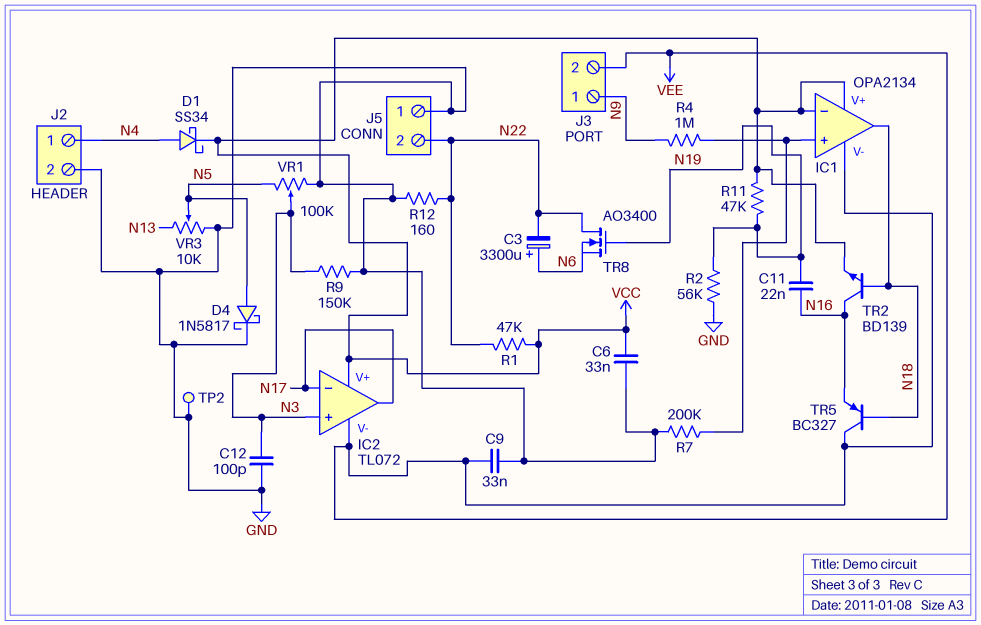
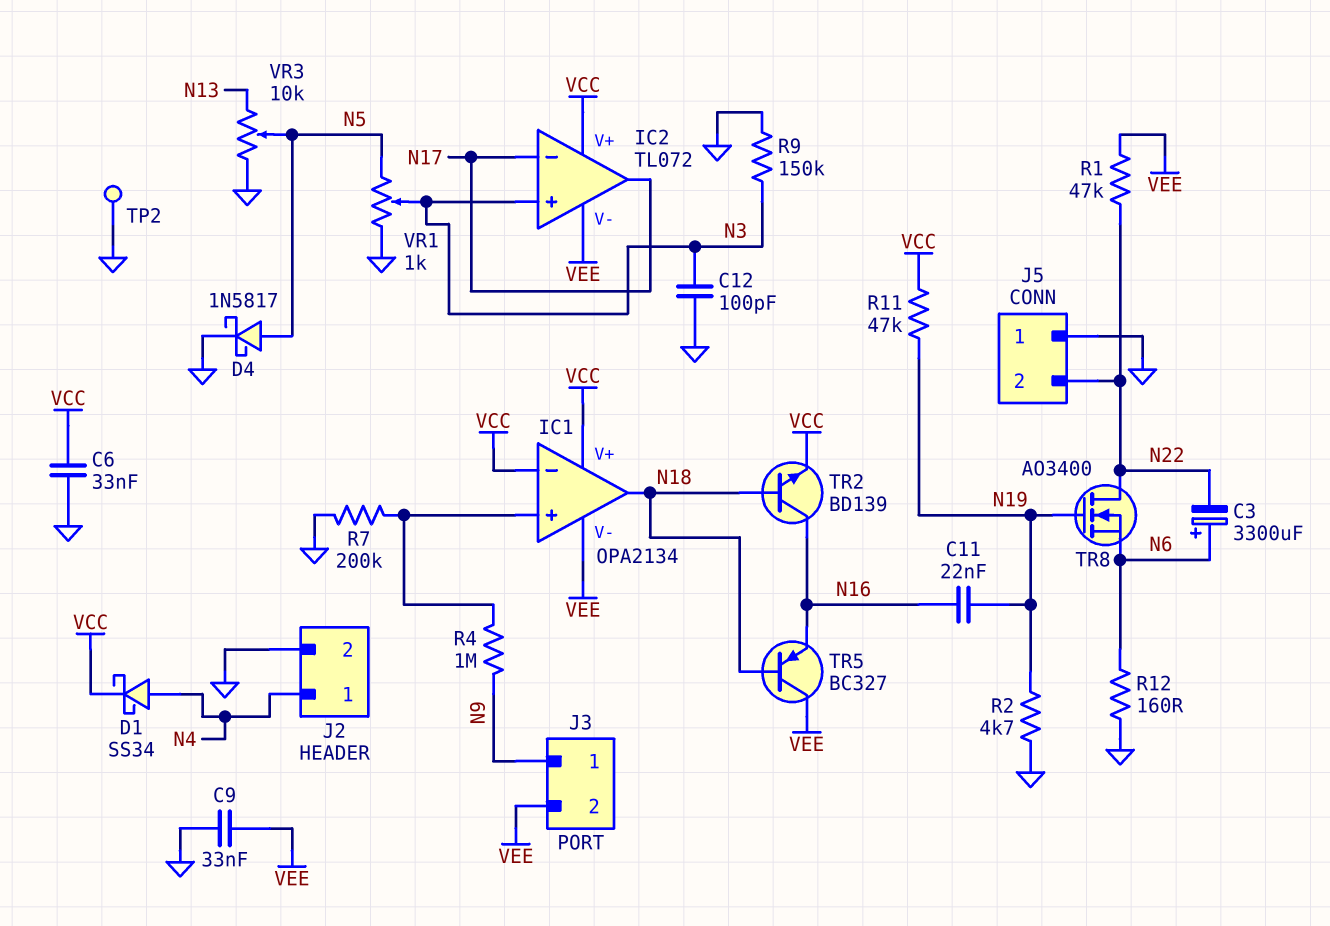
R1: 47k (N22, VCC) -> 47k (N22, VEE)
R2: 56k (GND, N19) -> 4.7k (GND, N19)
R12: 160 (GND, N22) -> 160 (GND, N6)
VR1: 100k (GND, N5, wiper N3) -> 1k (GND, N5, wiper N3)

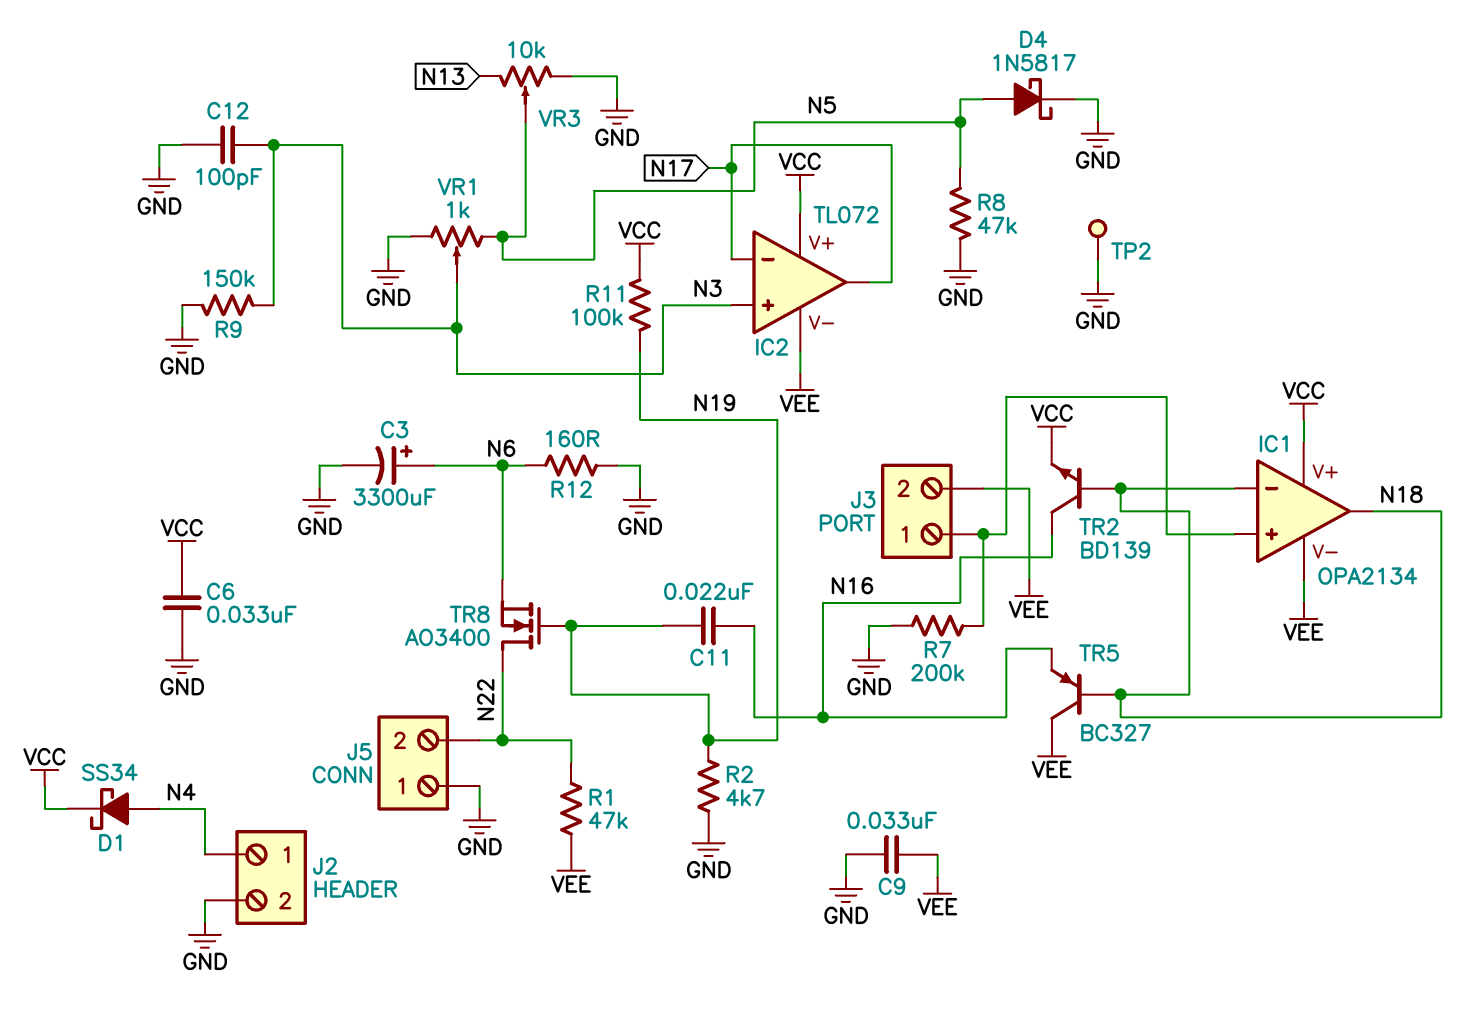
C3: 3300uF (plus N6, minus N22) -> 3300uF (plus N6, minus GND)
IC1 pin in-: VCC -> N18
J3 pin 1: N9 -> IC1/in+
R4: 1M (IC1/in+, N9) -> none
R8: none -> 47k (GND, N5)
R11: 47k (N19, VCC) -> 100k (N19, VCC)

